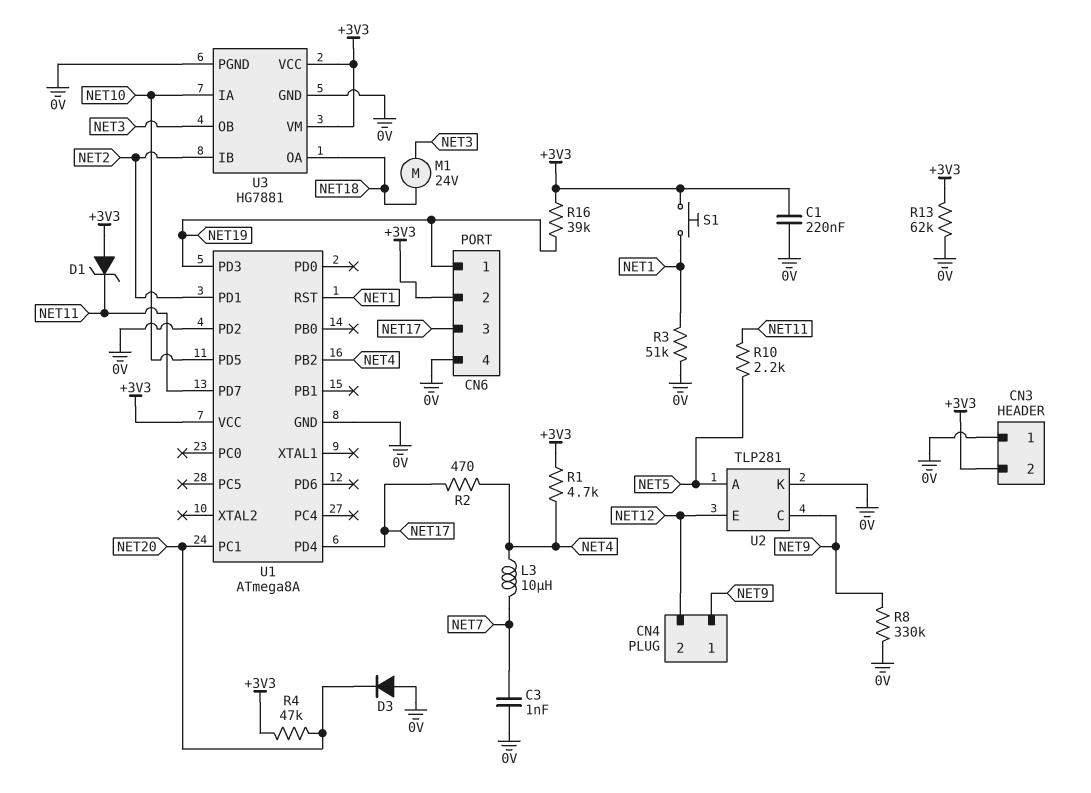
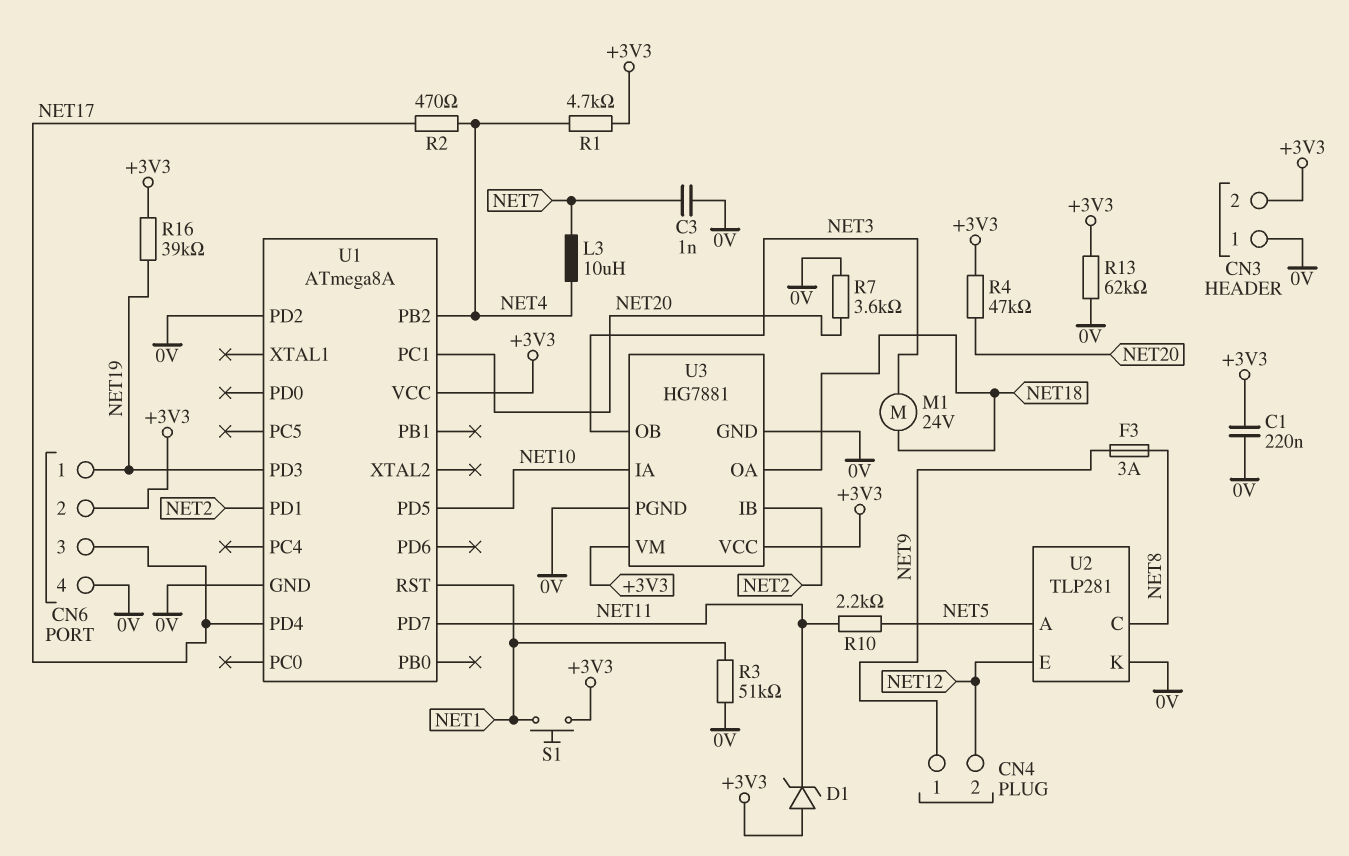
D3: diode (A 0V, K NET20) -> none
F3: none -> 3A (NET8, NET9)
R7: none -> 3.6k (0V, NET20)
R8: 330k (0V, NET9) -> none
U2 pin C: NET9 -> NET8

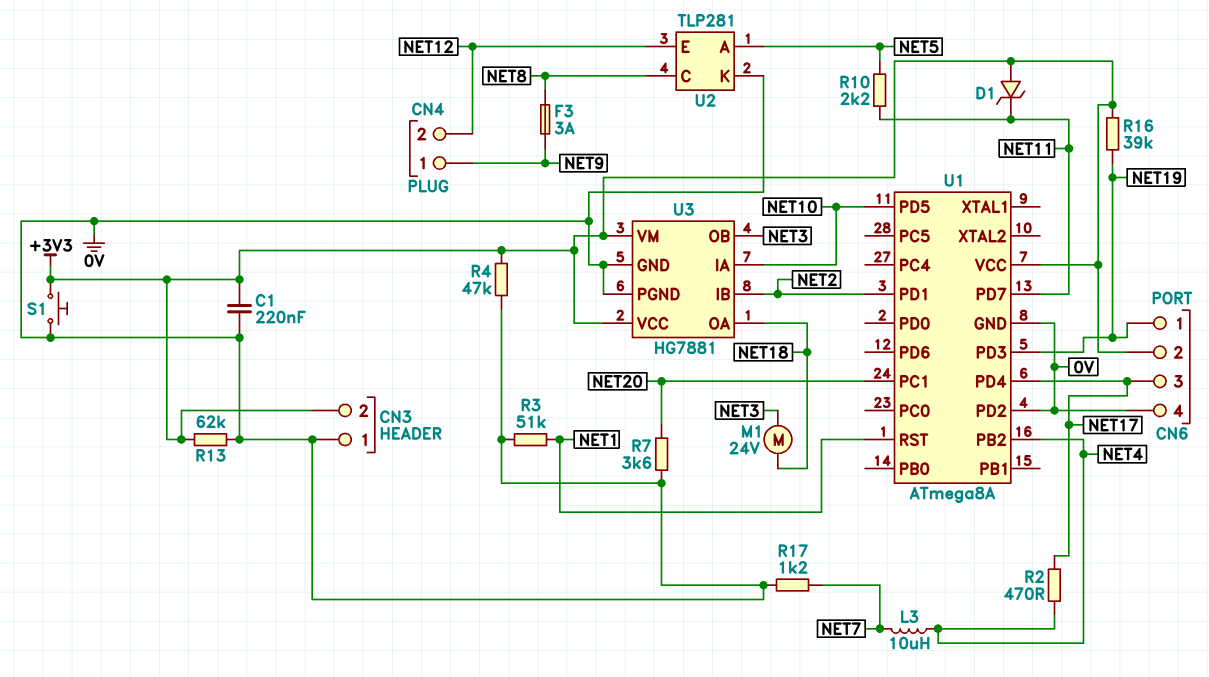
C3: 1nF (0V, NET7) -> none
R1: 4.7k (+3V3, NET4) -> none
R4: 47k (+3V3, NET20) -> 47k (+3V3, 0V)
R17: none -> 1.2k (0V, NET7)
S1: button (+3V3, NET1) -> button (+3V3, 0V)

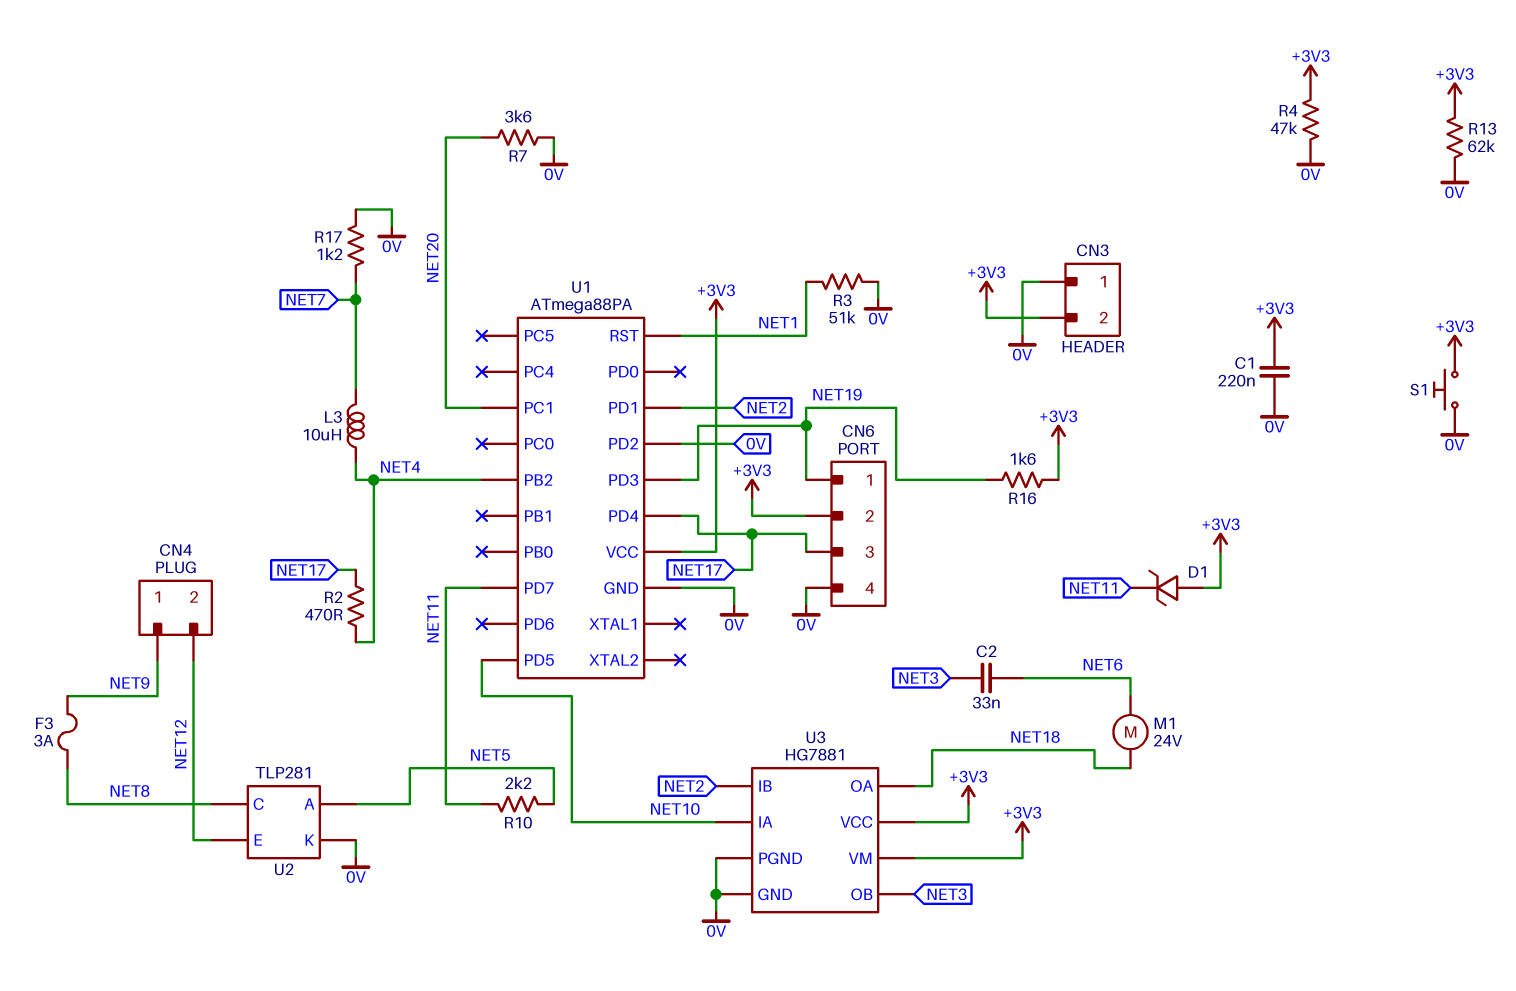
C2: none -> 33nF (NET3, NET6)
M1: motor 24V (NET3, NET18) -> motor 24V (NET6, NET18)
R16: 39k (+3V3, NET19) -> 1.6k (+3V3, NET19)
U1: ATmega8A -> ATmega88PA

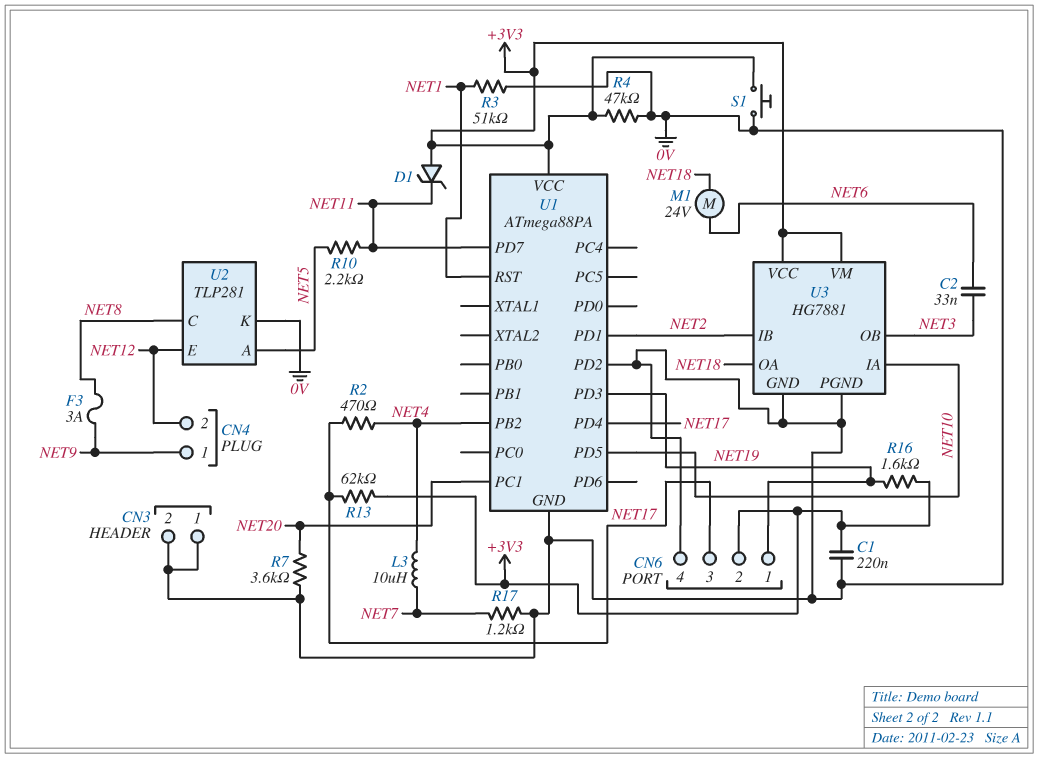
CN3 pin 2: +3V3 -> 0V
R13: 62k (+3V3, 0V) -> 62k (+3V3, NET17)

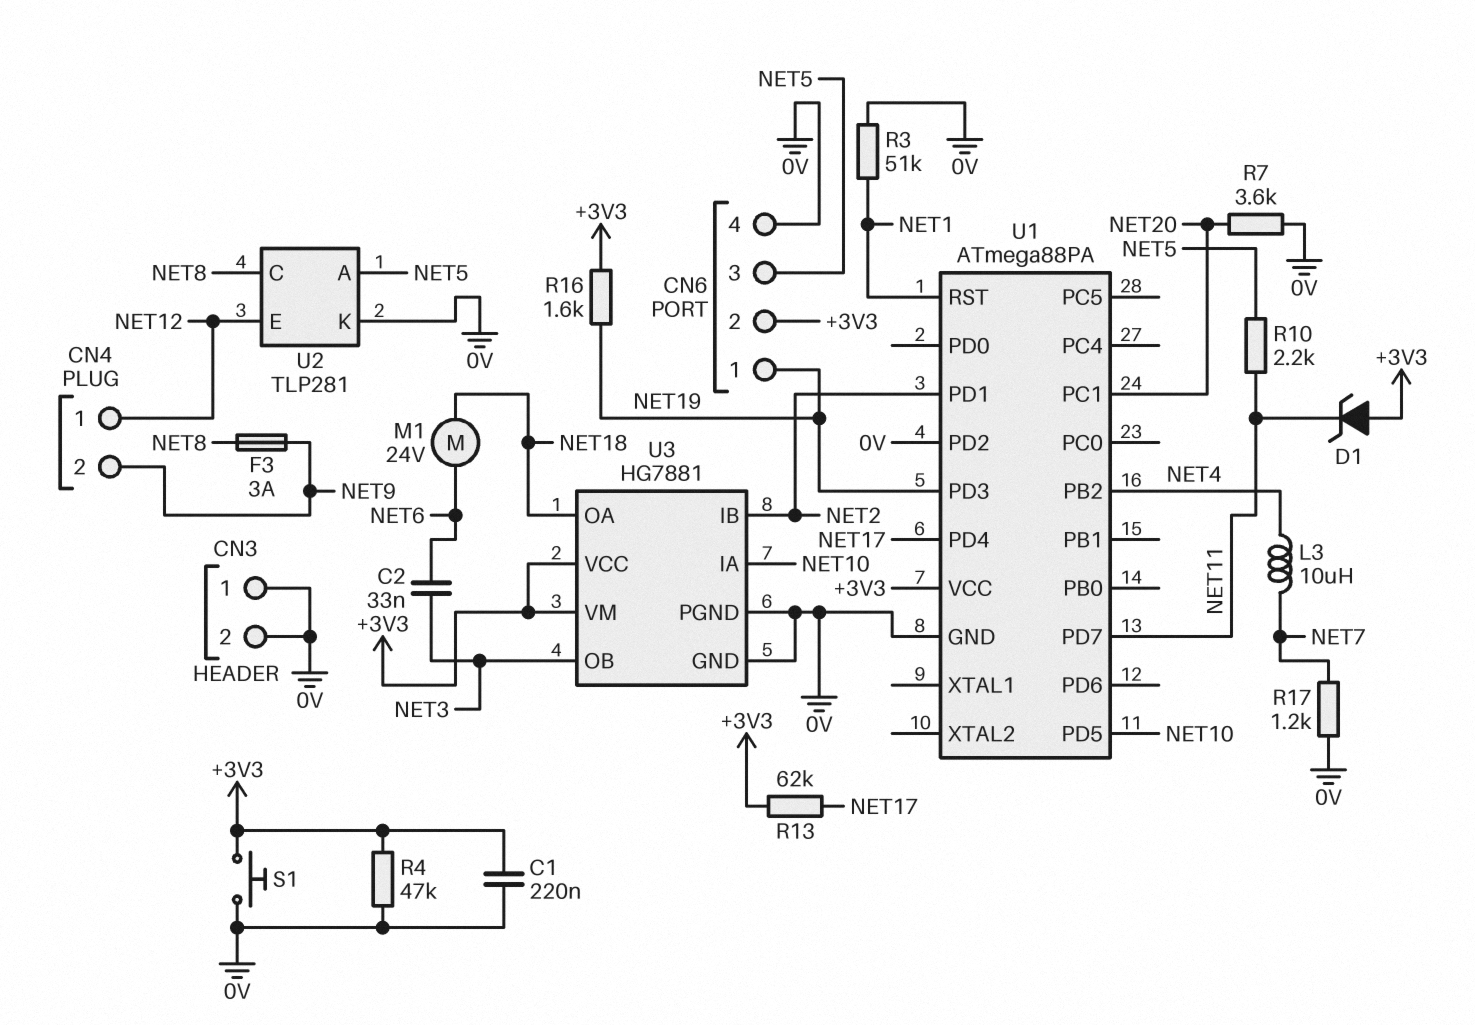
CN4 pin 1: NET9 -> NET12
CN4 pin 2: NET12 -> NET9
CN6 pin 3: NET17 -> NET5
R2: 470 (NET4, NET17) -> none

